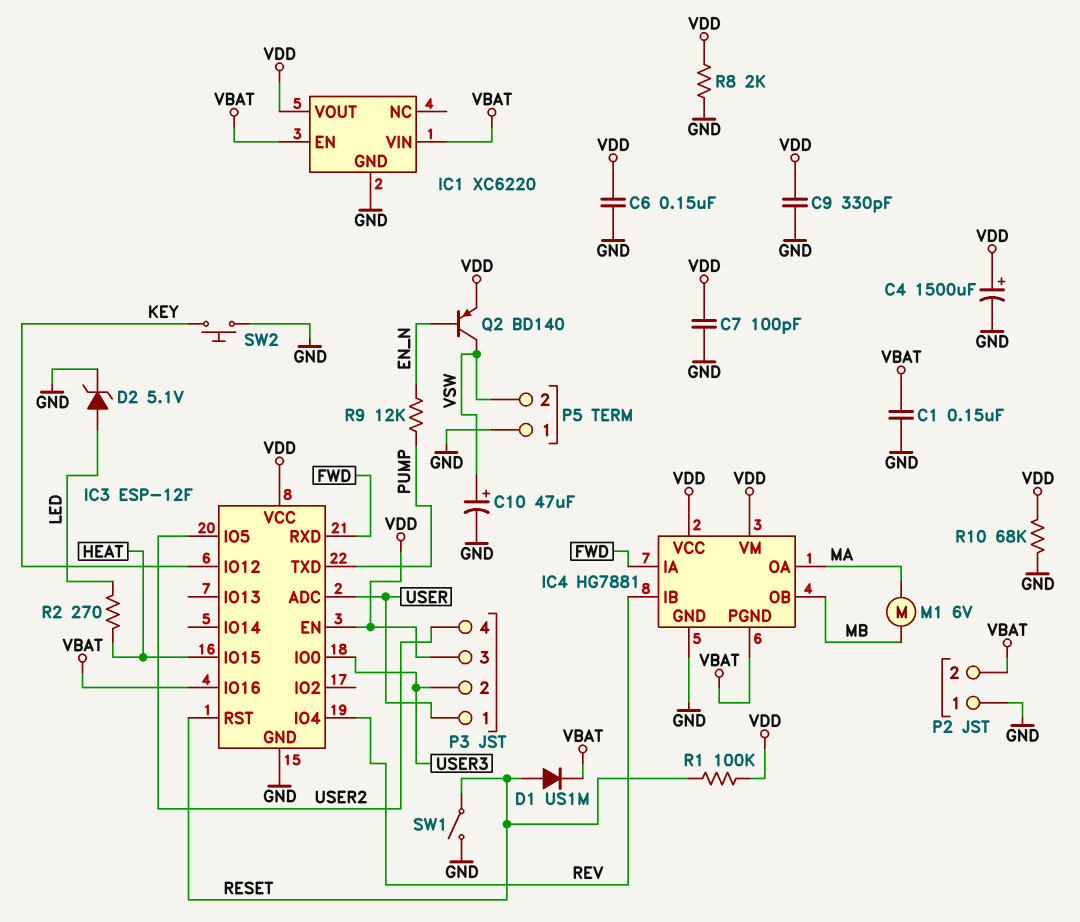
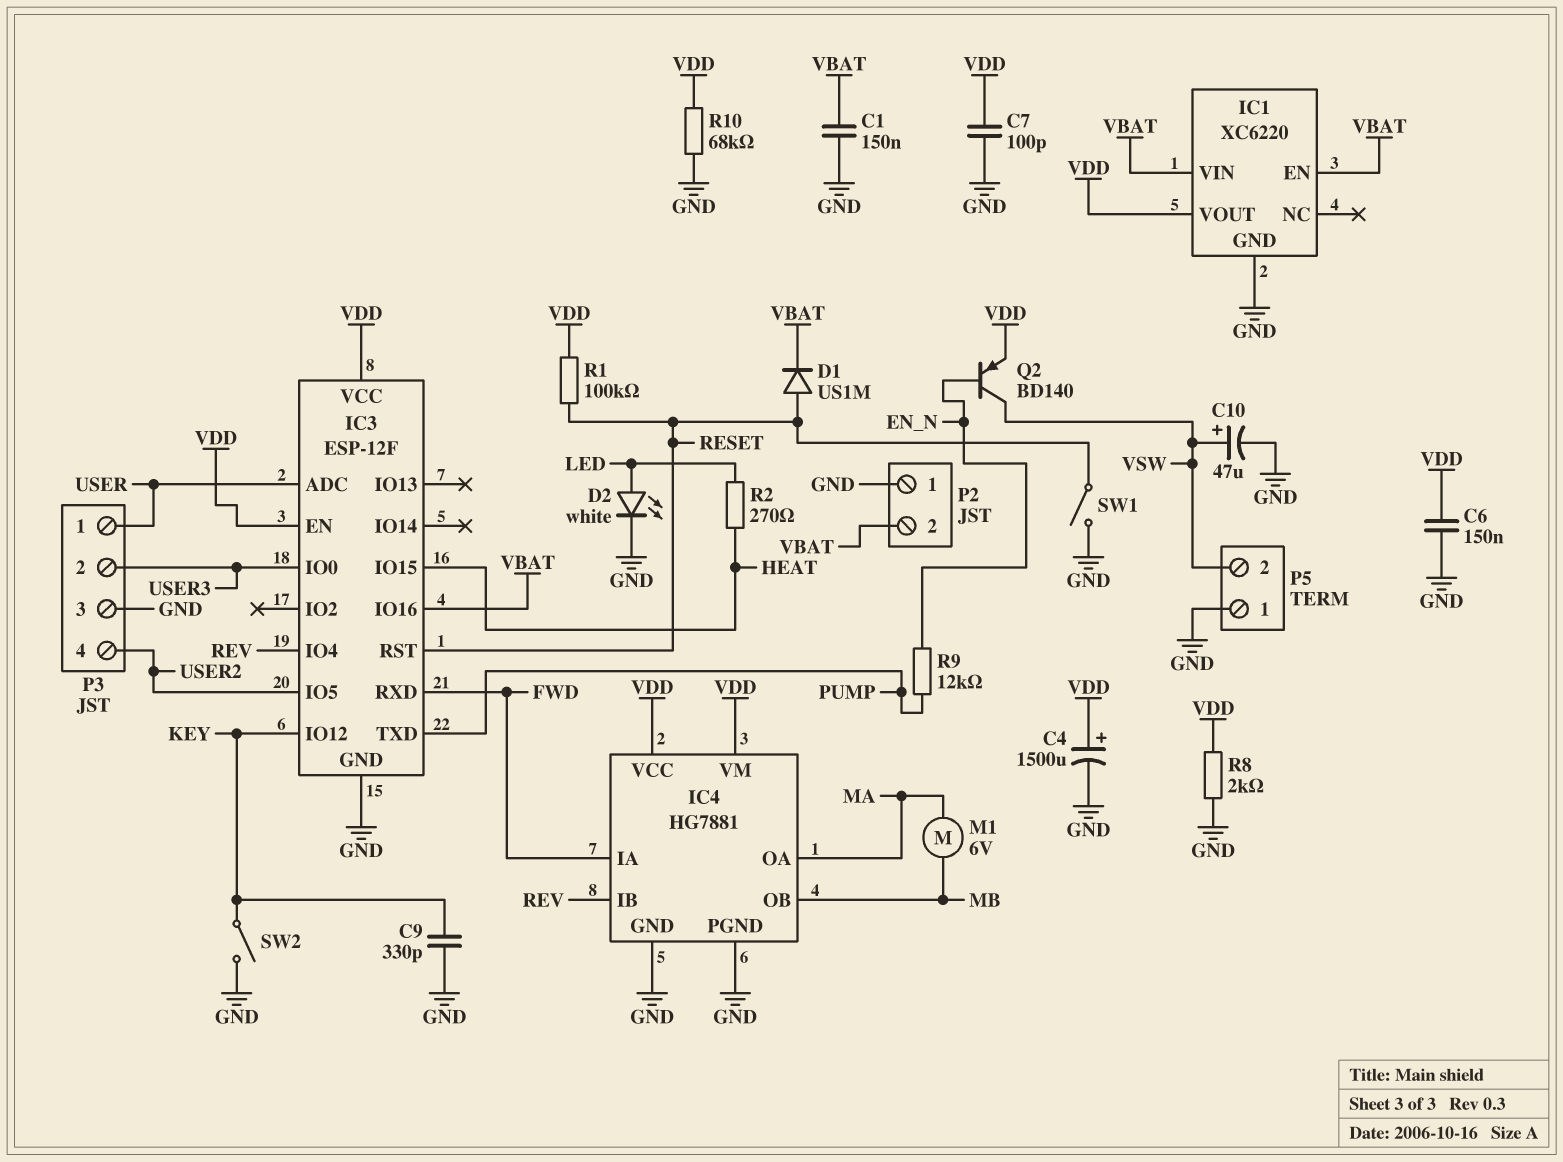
C9: 330pF (GND, VDD) -> 330pF (GND, KEY)
D2: zener 5.1V (A LED, K GND) -> LED white (A LED, K GND)
IC4 pin PGND: VBAT -> GND
P3 pin 3: VDD -> GND
SW2: button (GND, KEY) -> switch (GND, KEY)

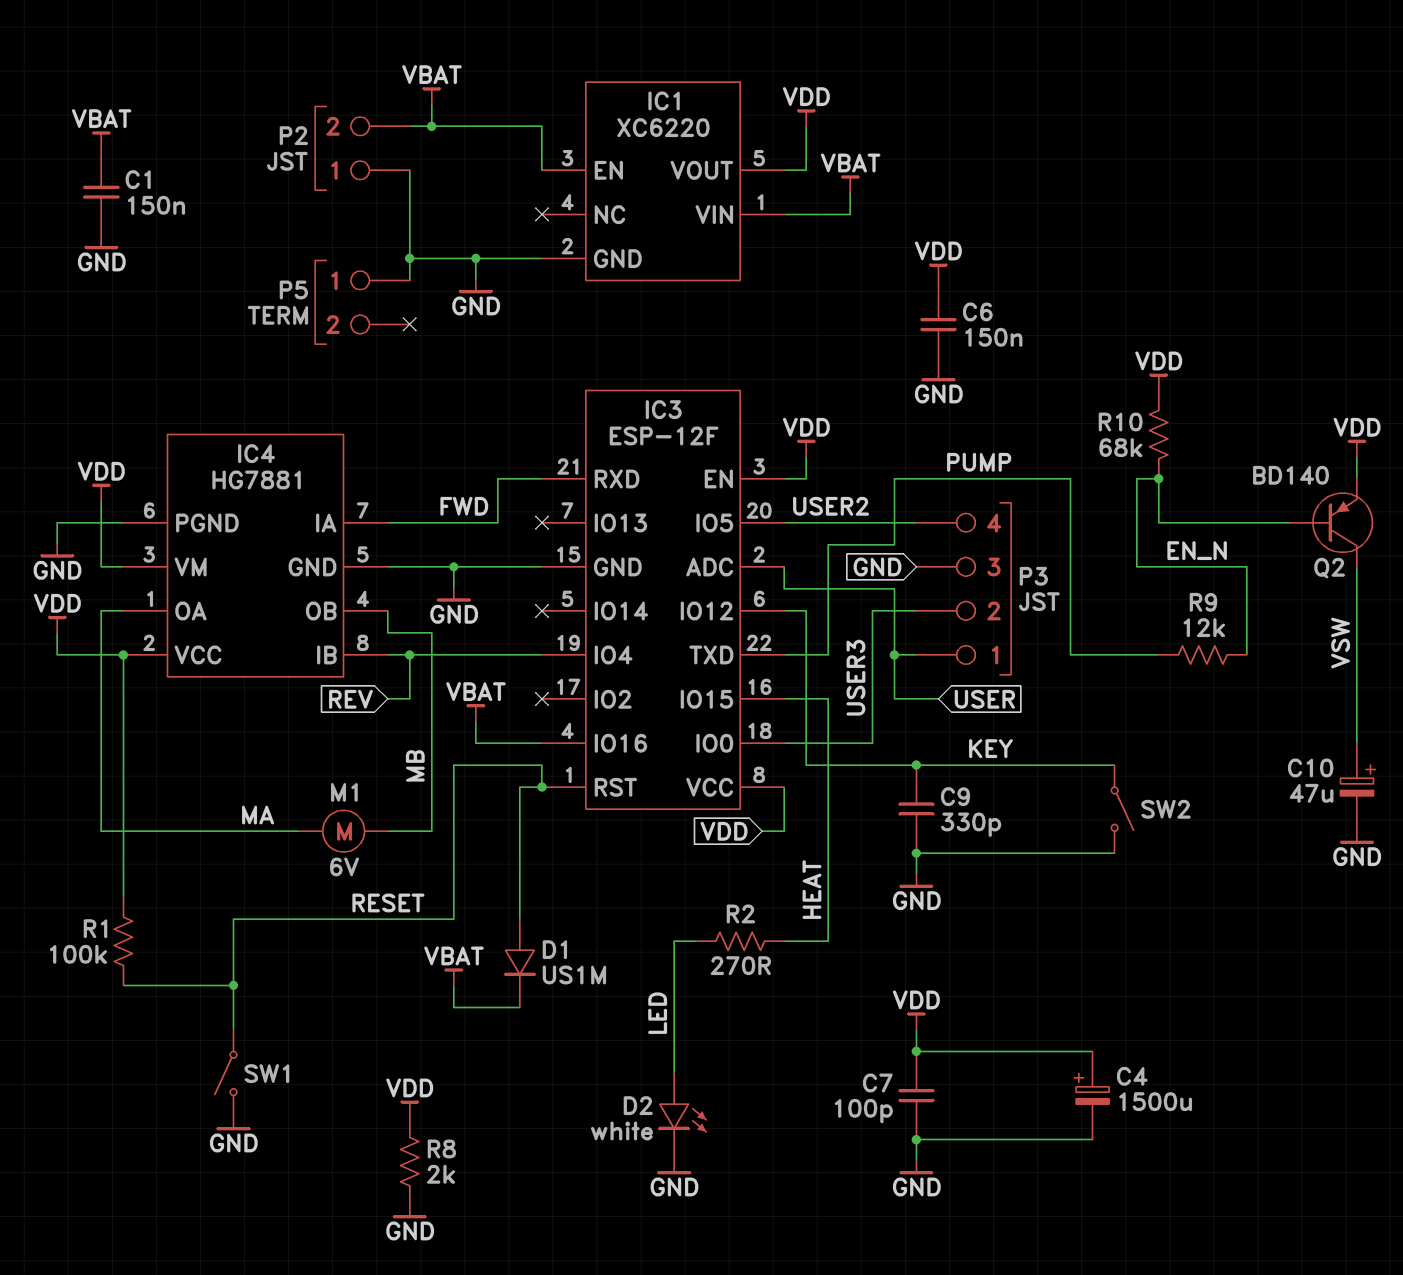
P5 pin 2: VSW -> none
R10: 68k (GND, VDD) -> 68k (EN_N, VDD)

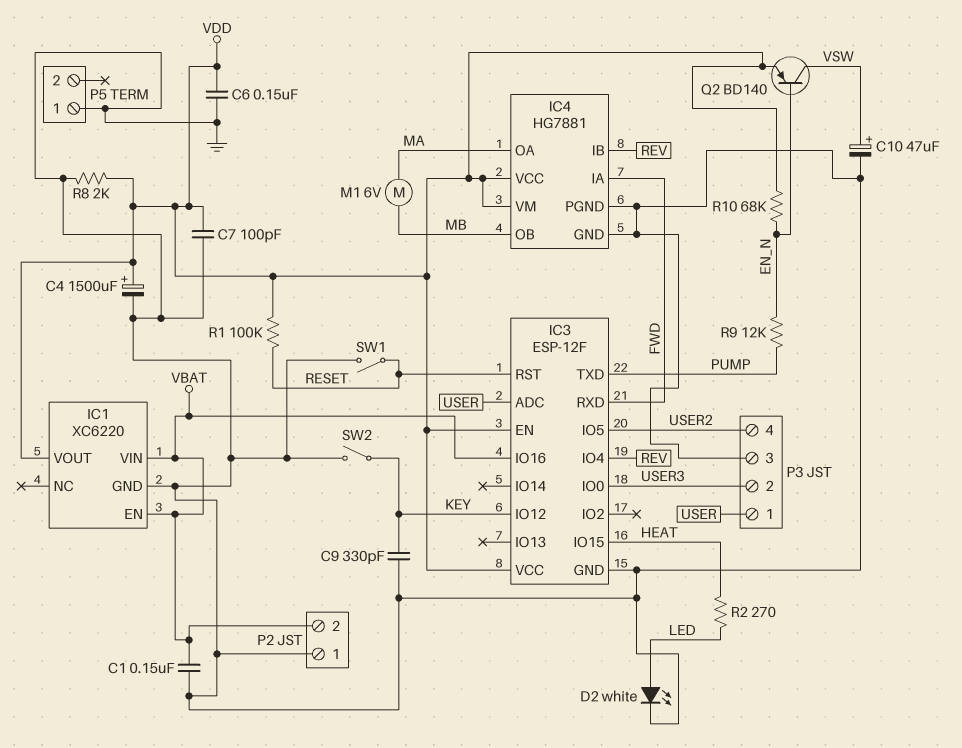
D1: diode US1M (A RESET, K VBAT) -> none

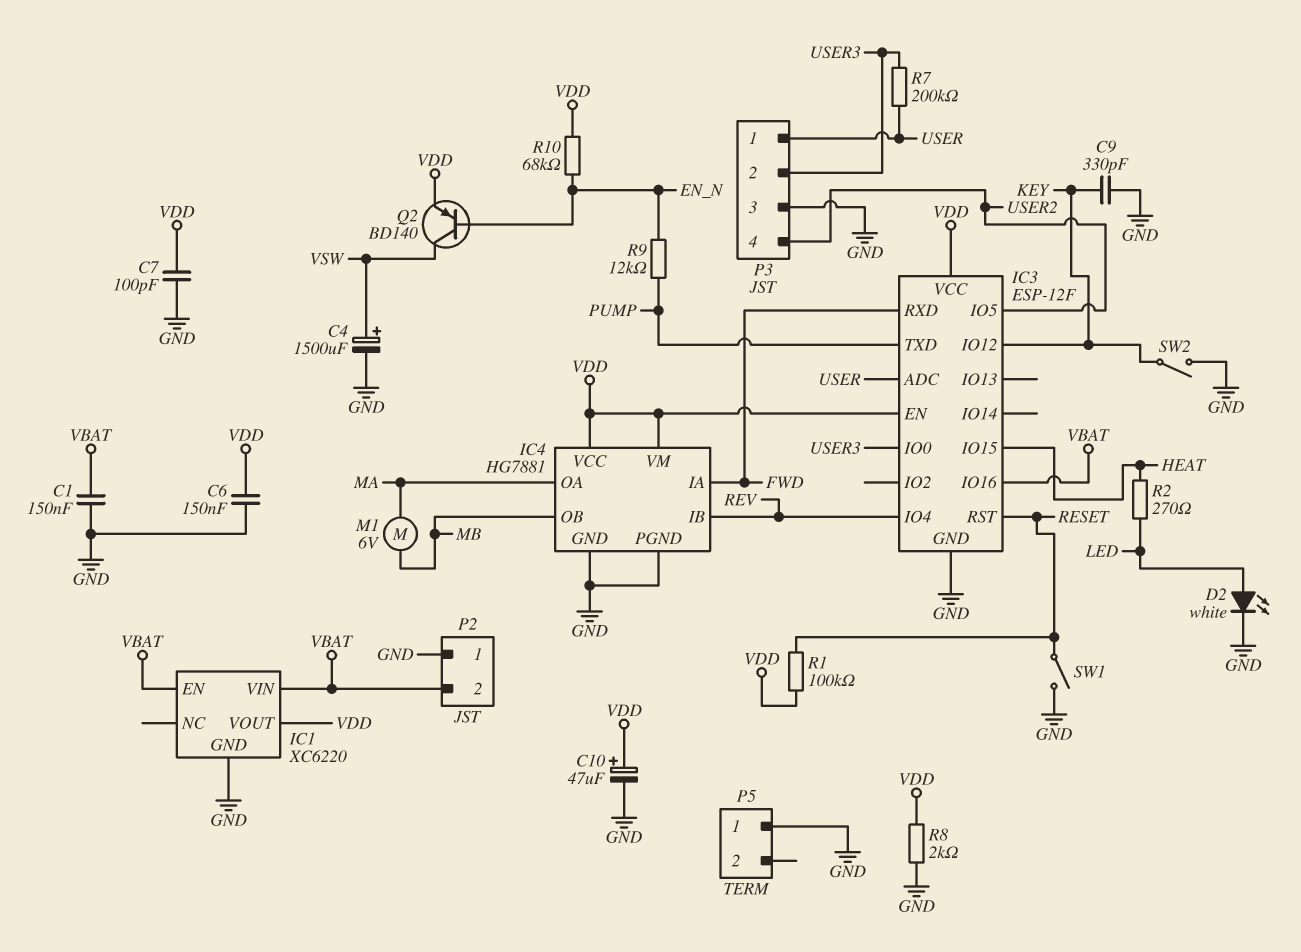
C4: 1500uF (plus VDD, minus GND) -> 1500uF (plus VSW, minus GND)
C10: 47uF (plus VSW, minus GND) -> 47uF (plus VDD, minus GND)
R7: none -> 200k (USER, USER3)

